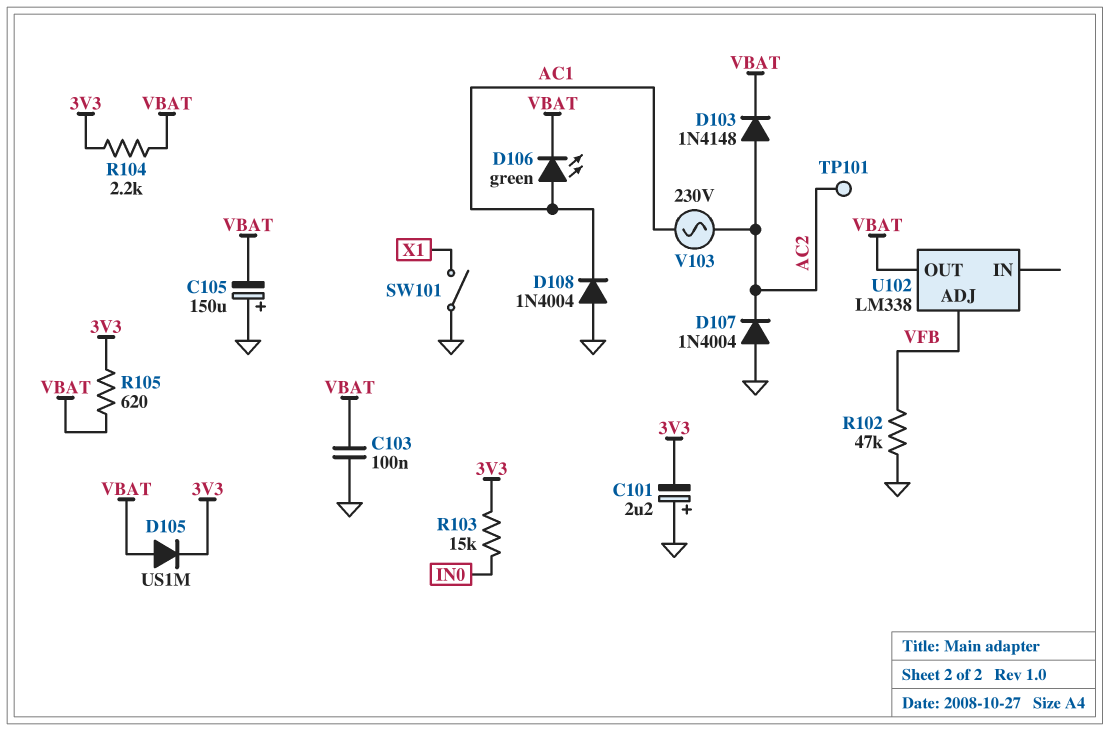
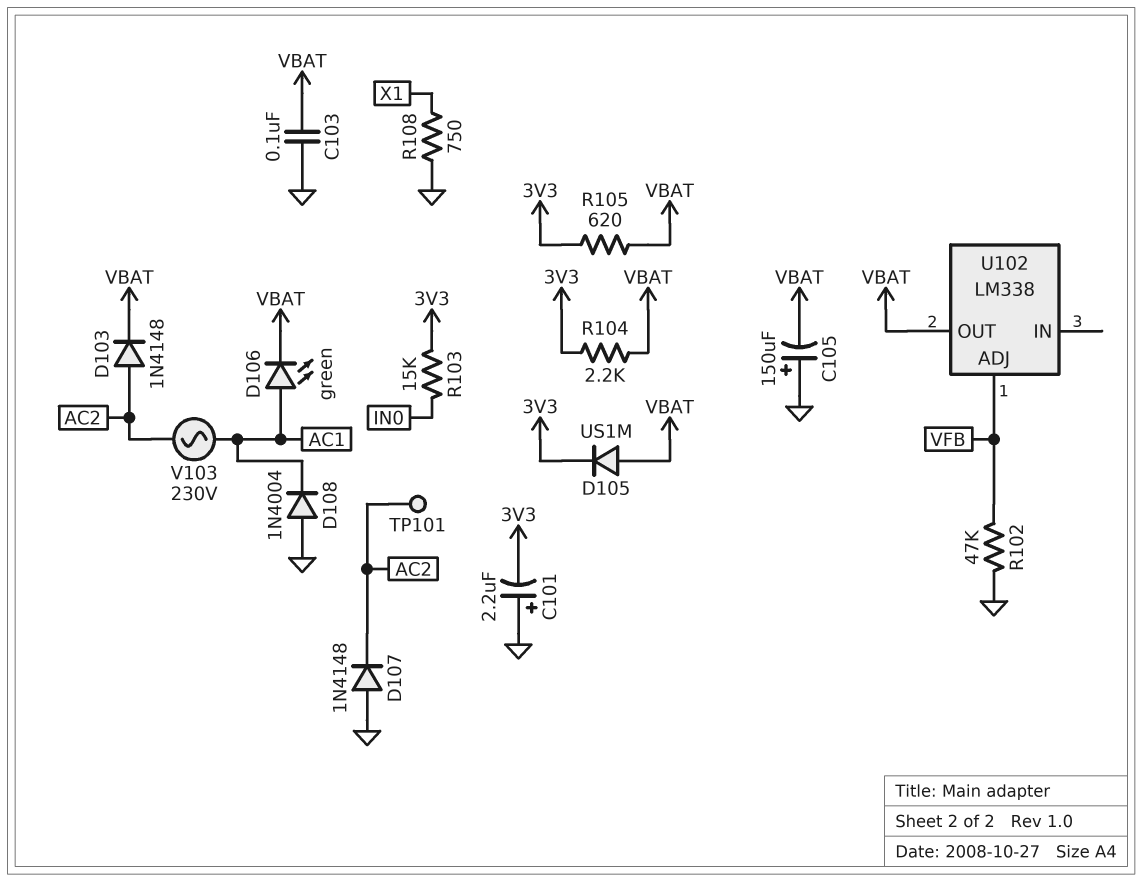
D107: diode 1N4004 (A GND, K AC2) -> diode 1N4148 (A GND, K AC2)
R108: none -> 750 (GND, X1)
SW101: switch (GND, X1) -> none

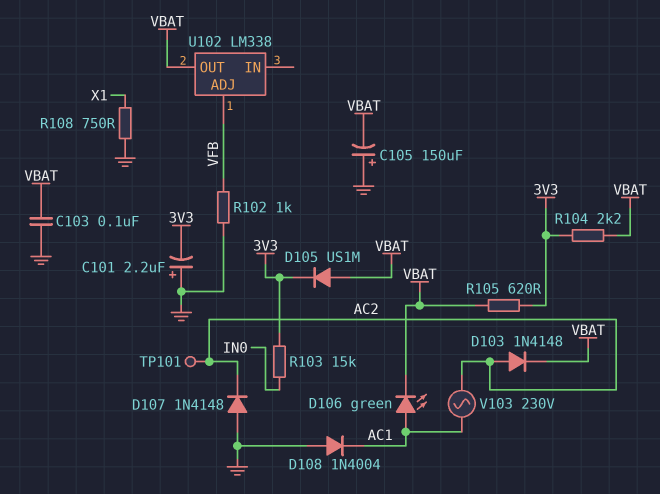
R102: 47k (GND, VFB) -> 1k (GND, VFB)

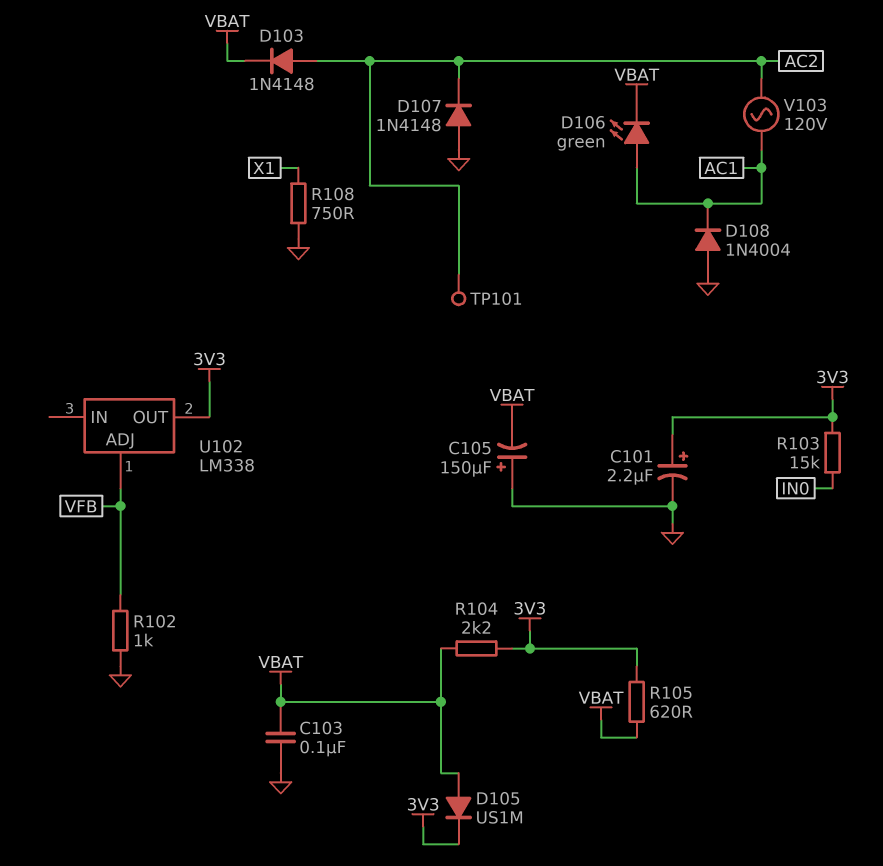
C101: 2.2uF (plus GND, minus 3V3) -> 2.2uF (plus 3V3, minus GND)
U102 pin OUT: VBAT -> 3V3
V103: AC 230V (AC1, AC2) -> AC 120V (AC1, AC2)

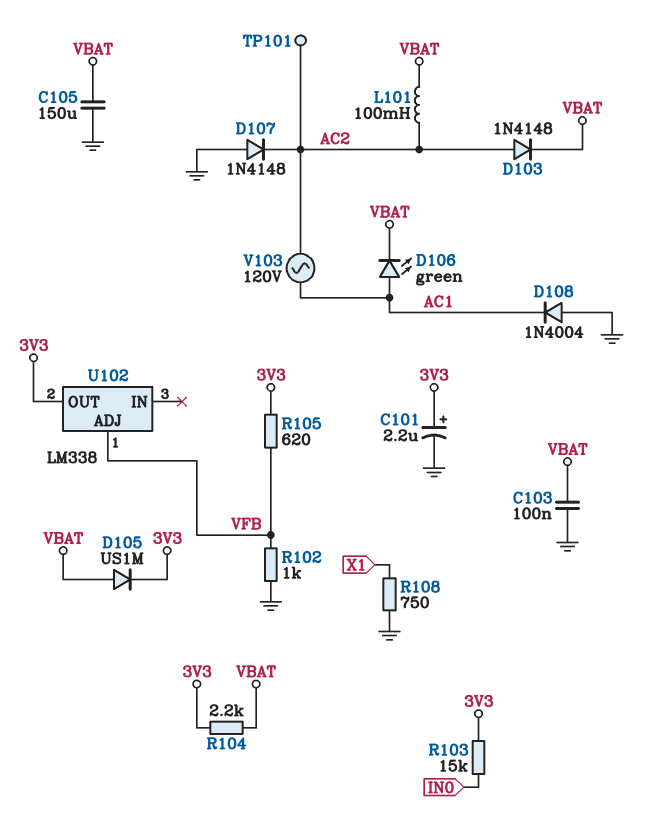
C105: 150uF (plus GND, minus VBAT) -> 150uF (GND, VBAT)
L101: none -> 100mH (AC2, VBAT)
R105: 620 (3V3, VBAT) -> 620 (3V3, VFB)

